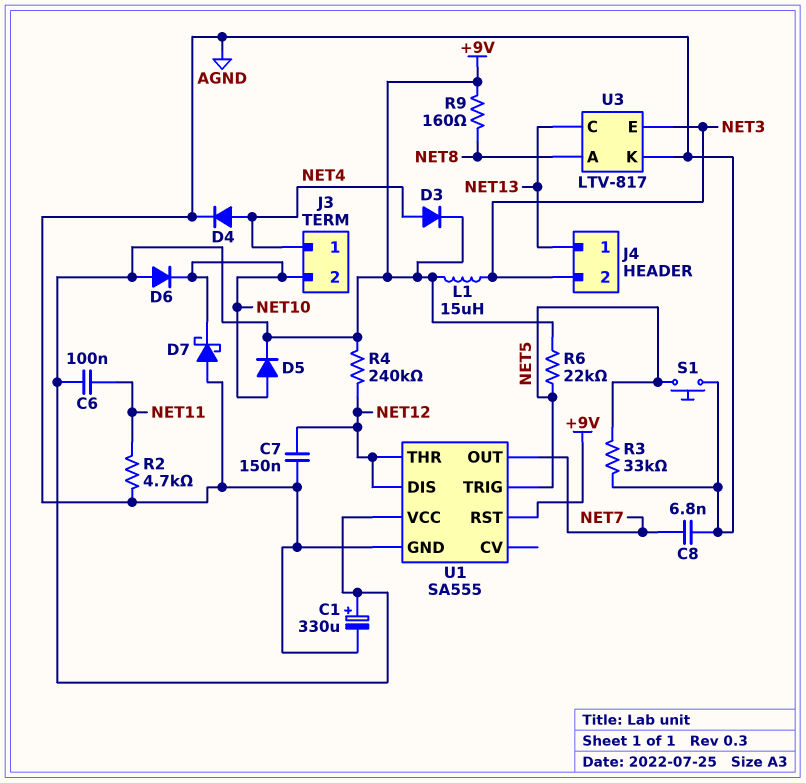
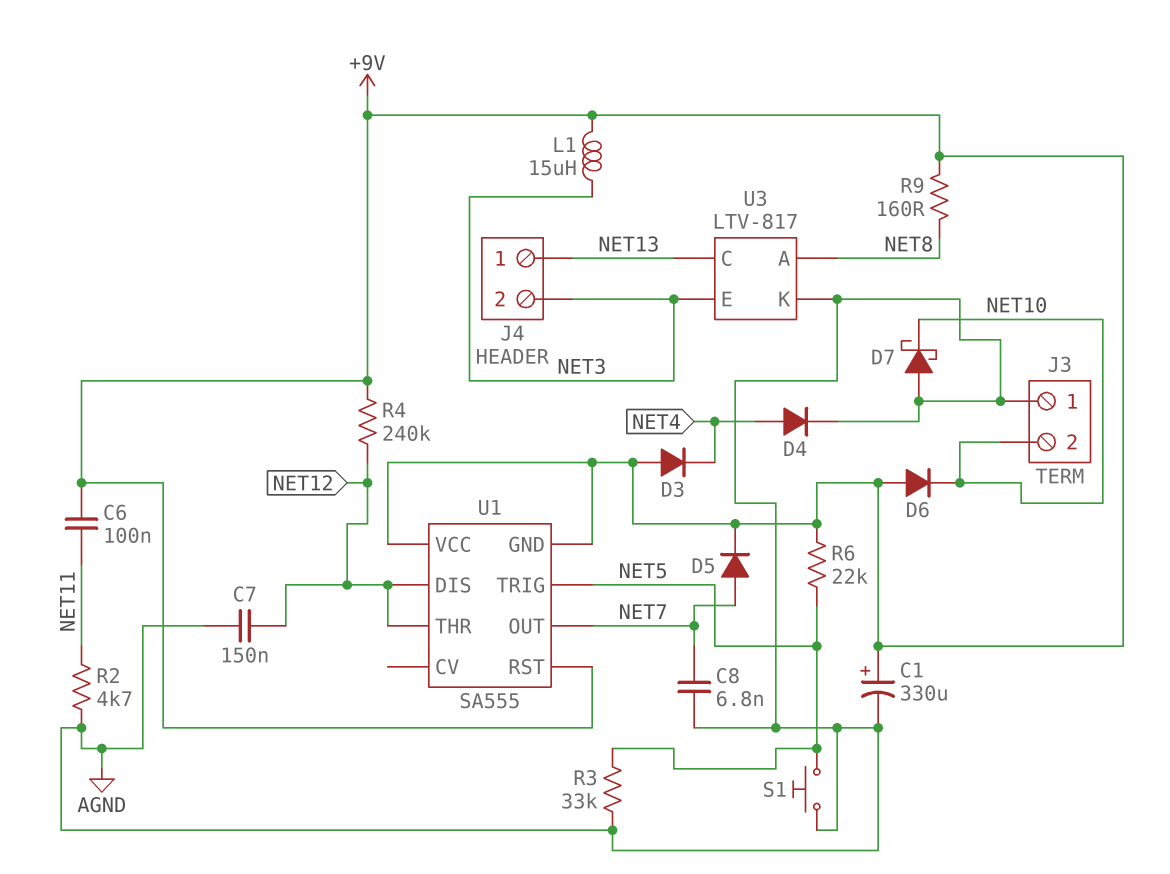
D3: diode (A NET4, K +9V) -> diode (A +9V, K NET4)
D5: diode (A NET10, K +9V) -> diode (A NET7, K +9V)
J3 pin 1: NET4 -> AGND
U1 pin GND: AGND -> +9V

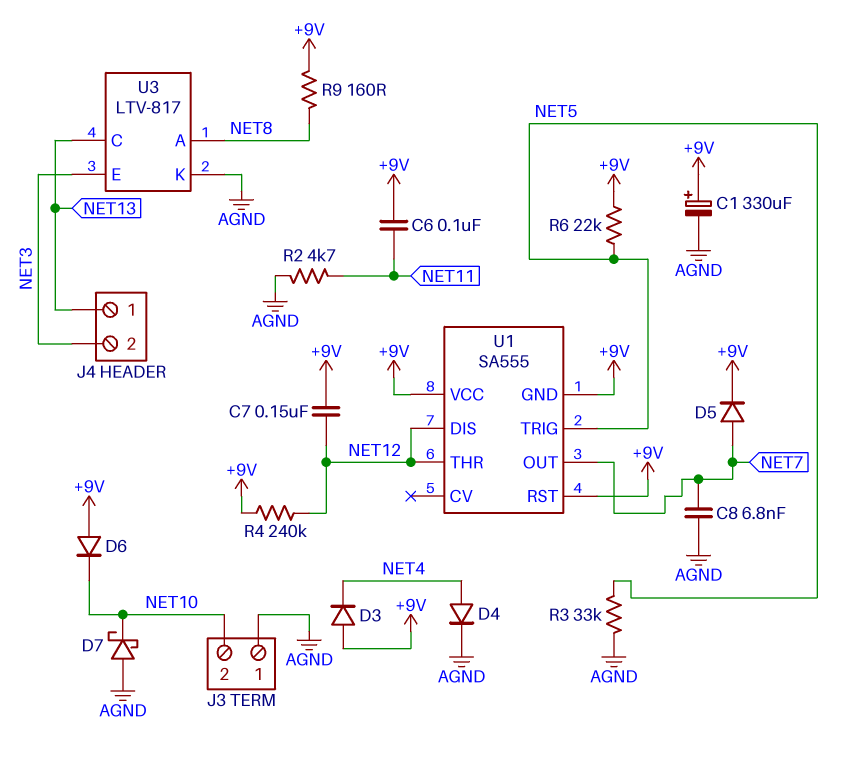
C7: 150nF (AGND, NET12) -> 150nF (+9V, NET12)
L1: 15uH (+9V, NET3) -> none
S1: button (AGND, NET5) -> none

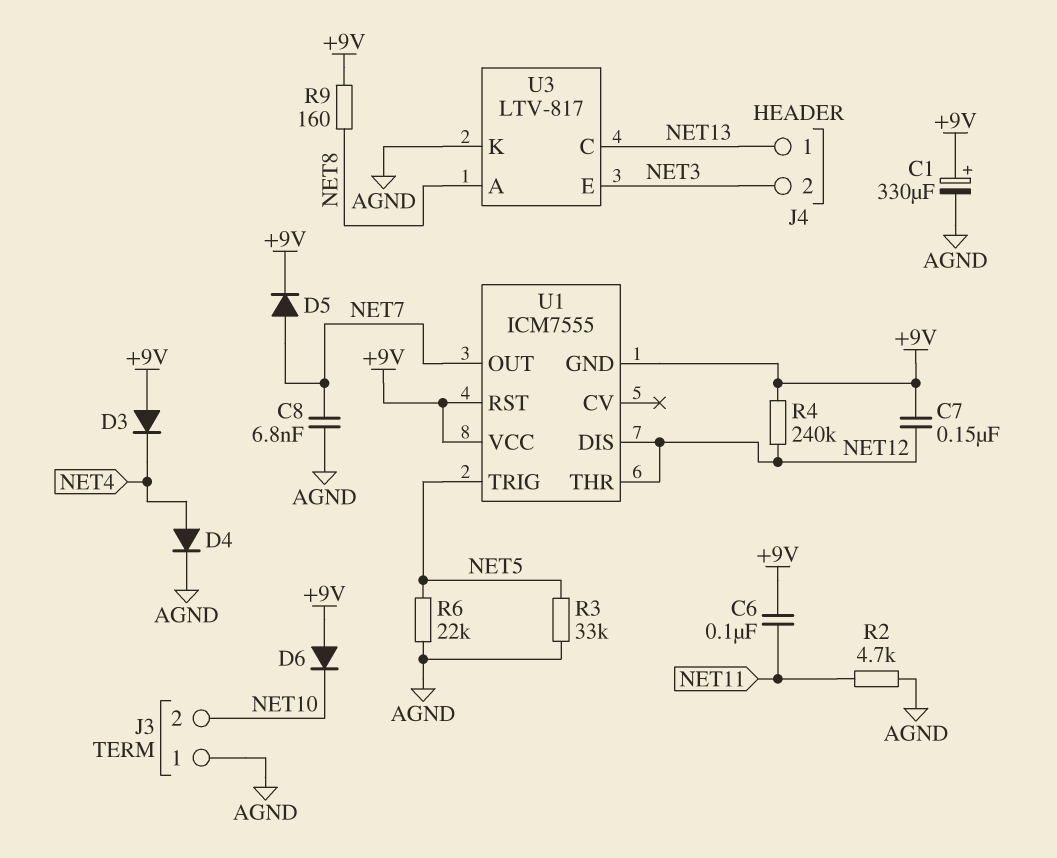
D7: schottky (A AGND, K NET10) -> none
R6: 22k (+9V, NET5) -> 22k (AGND, NET5)
U1: SA555 -> ICM7555

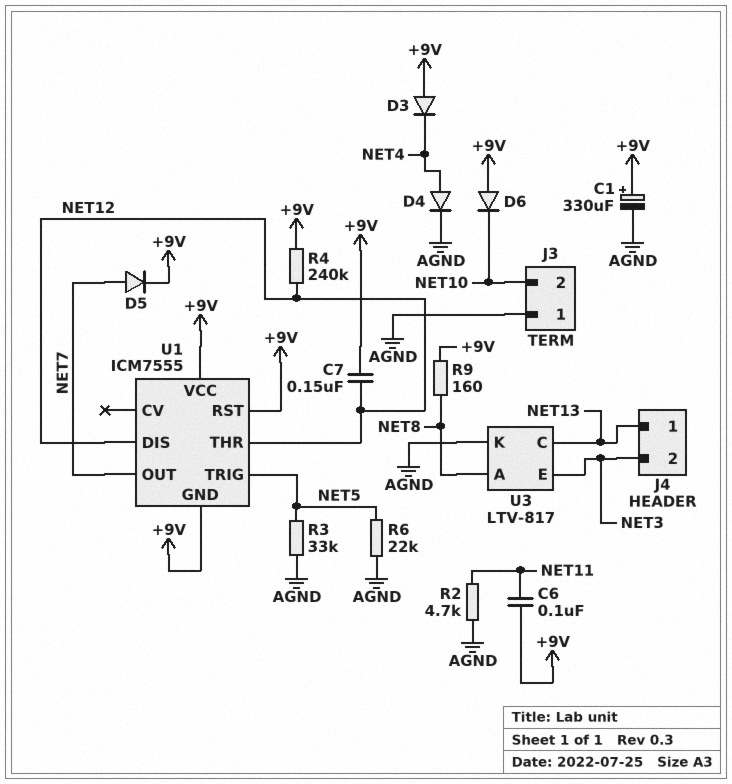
C8: 6.8nF (AGND, NET7) -> none

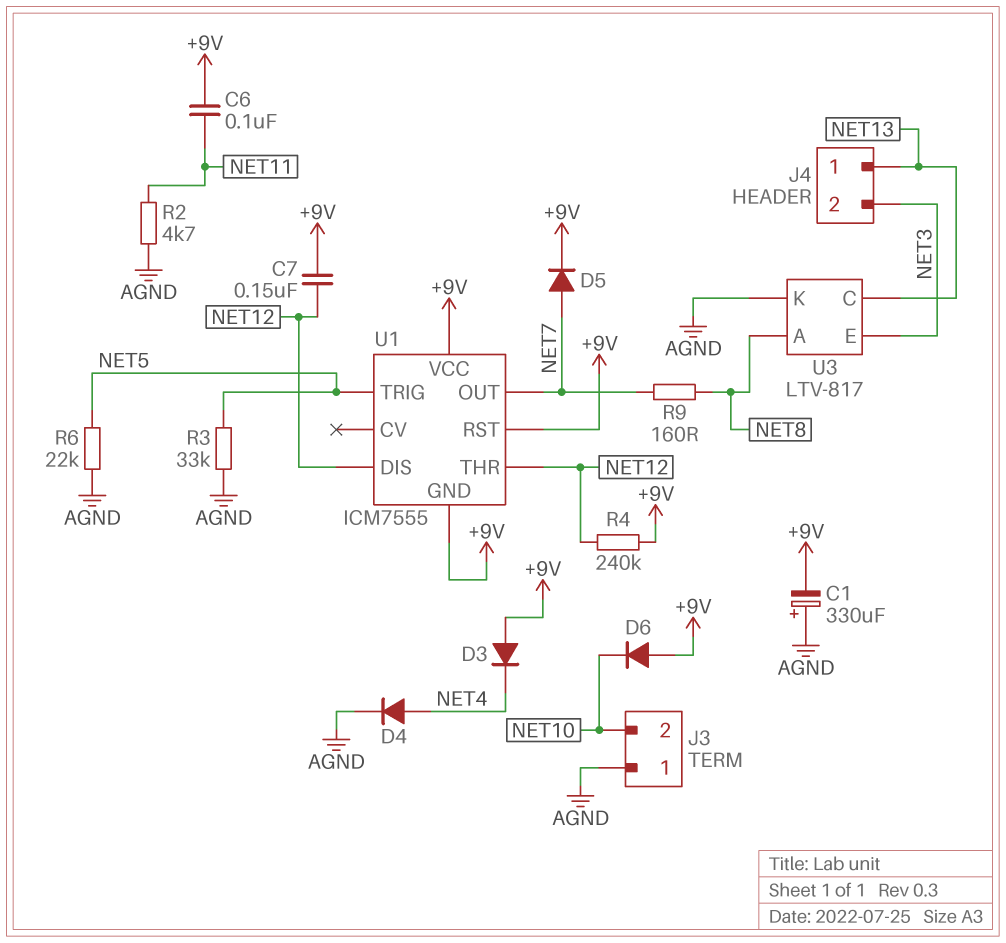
C1: 330uF (plus +9V, minus AGND) -> 330uF (plus AGND, minus +9V)
R9: 160 (+9V, NET8) -> 160 (NET7, NET8)

